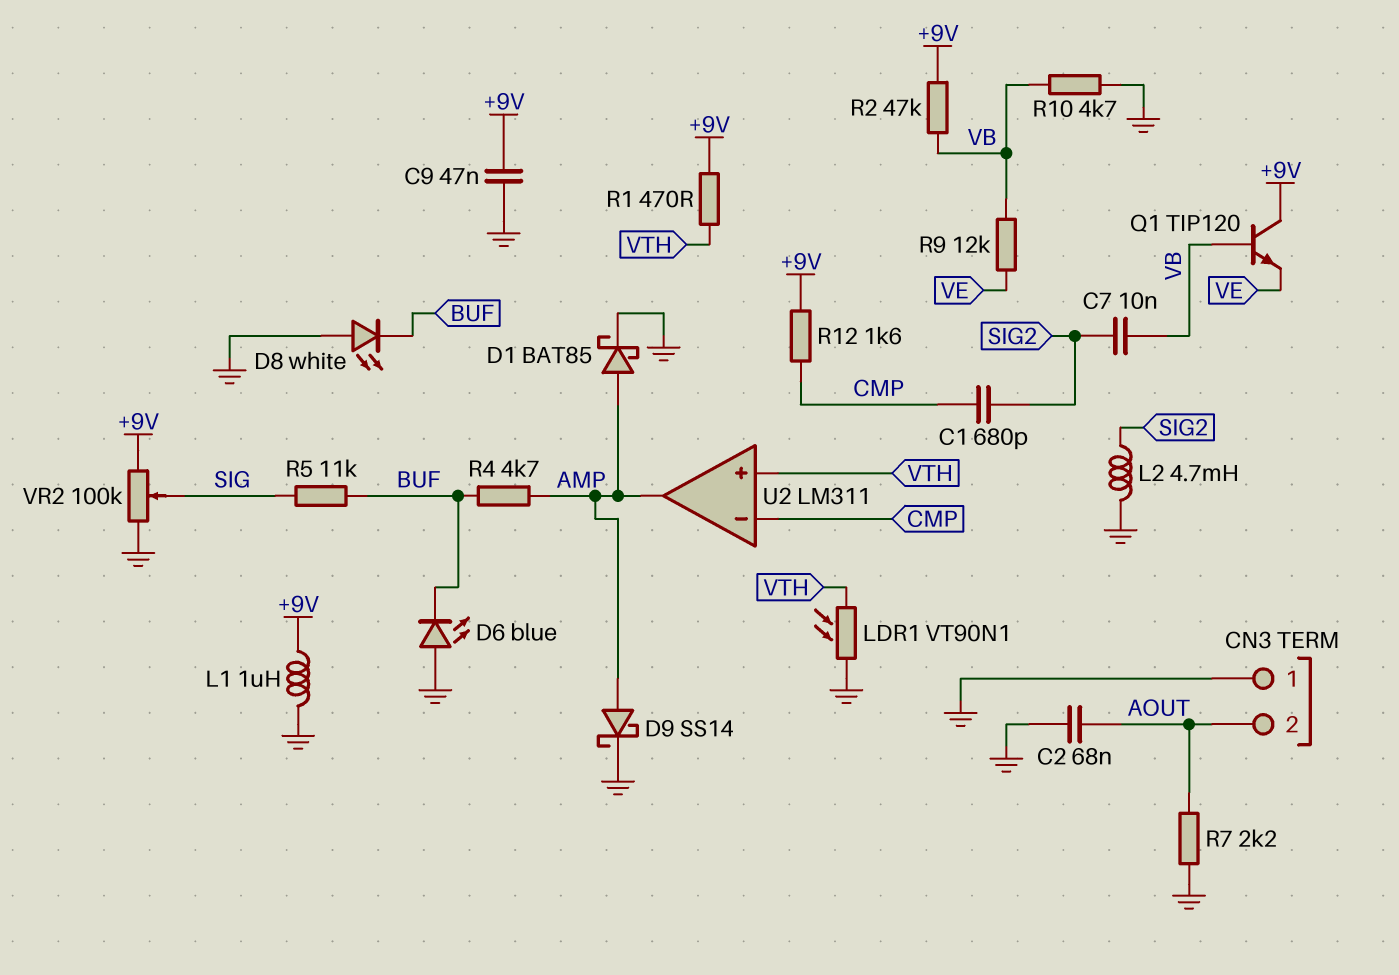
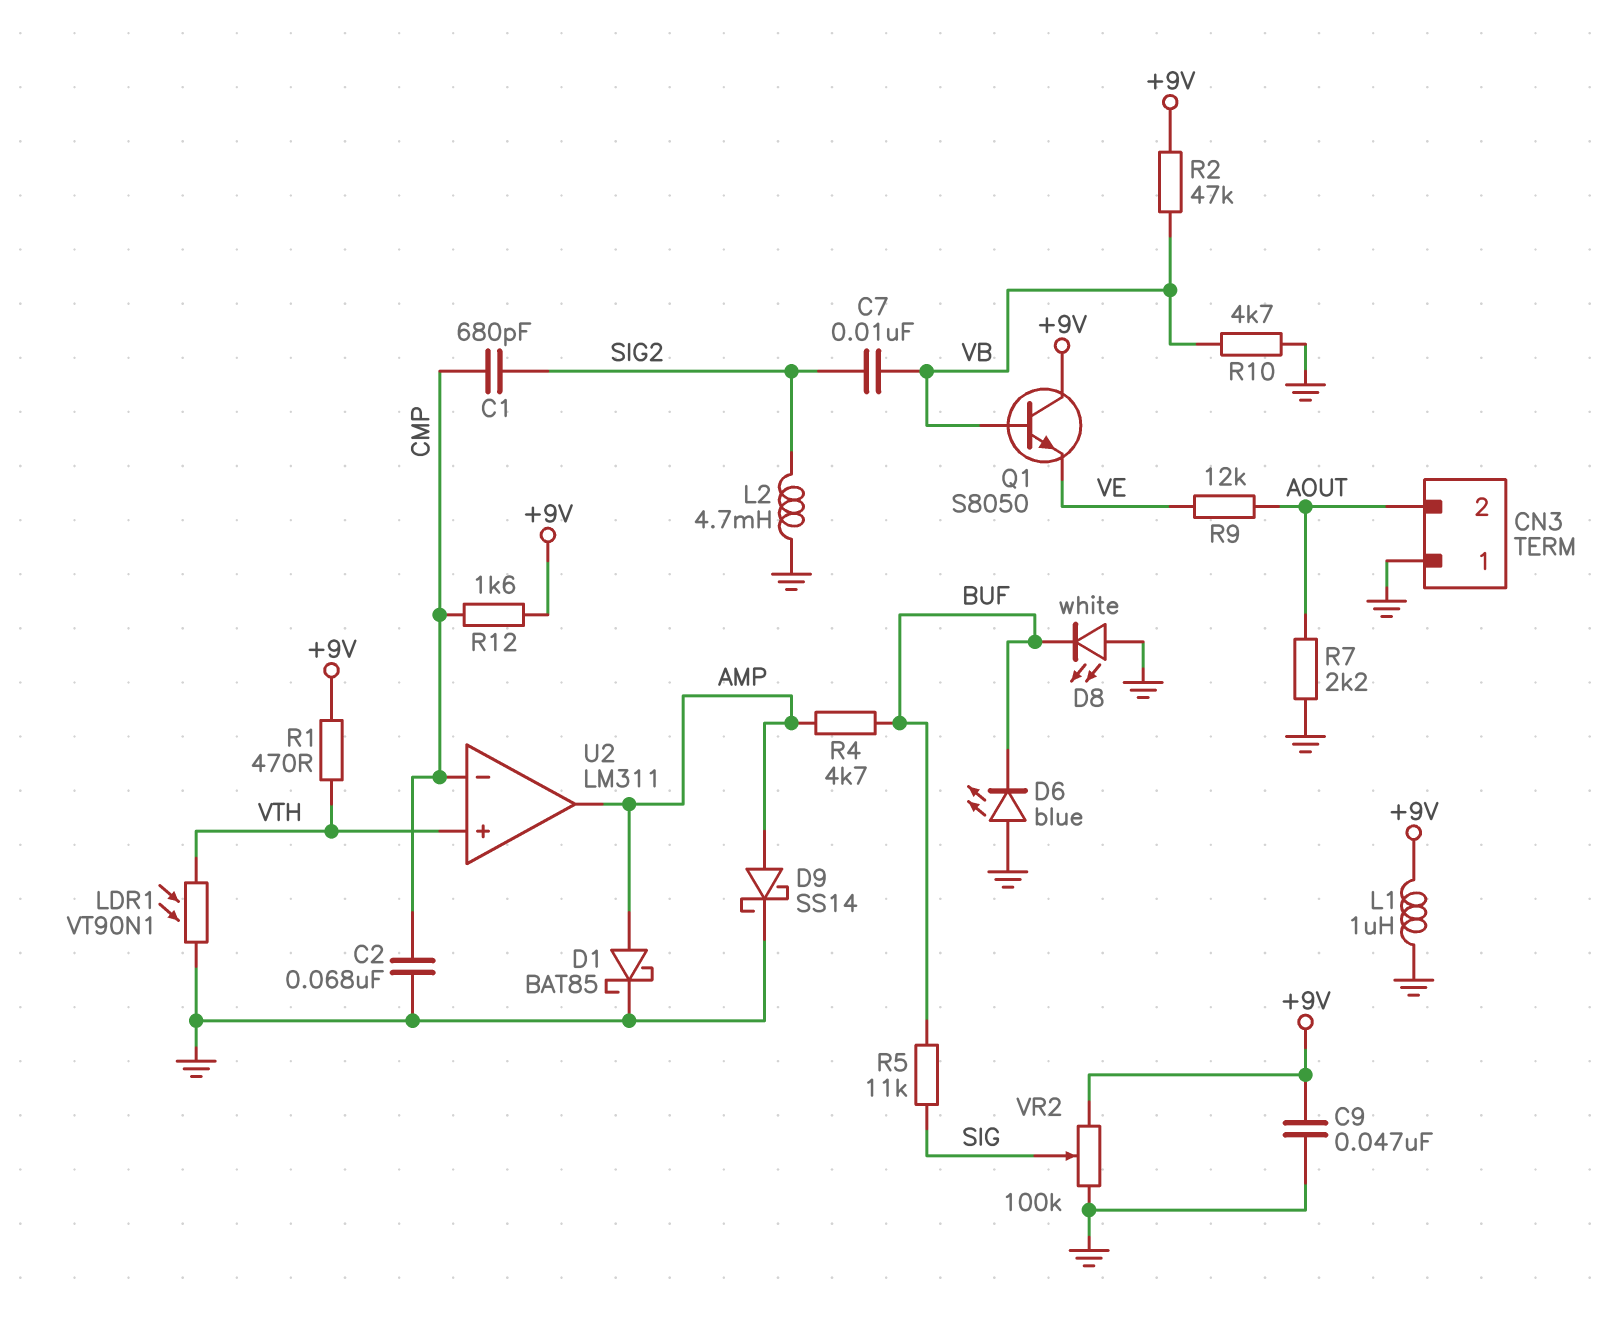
C2: 68nF (AOUT, GND) -> 68nF (CMP, GND)
Q1: NPN TIP120 (B VB, C +9V, E VE) -> NPN S8050 (B VB, C +9V, E VE)
R9: 12k (VB, VE) -> 12k (AOUT, VE)

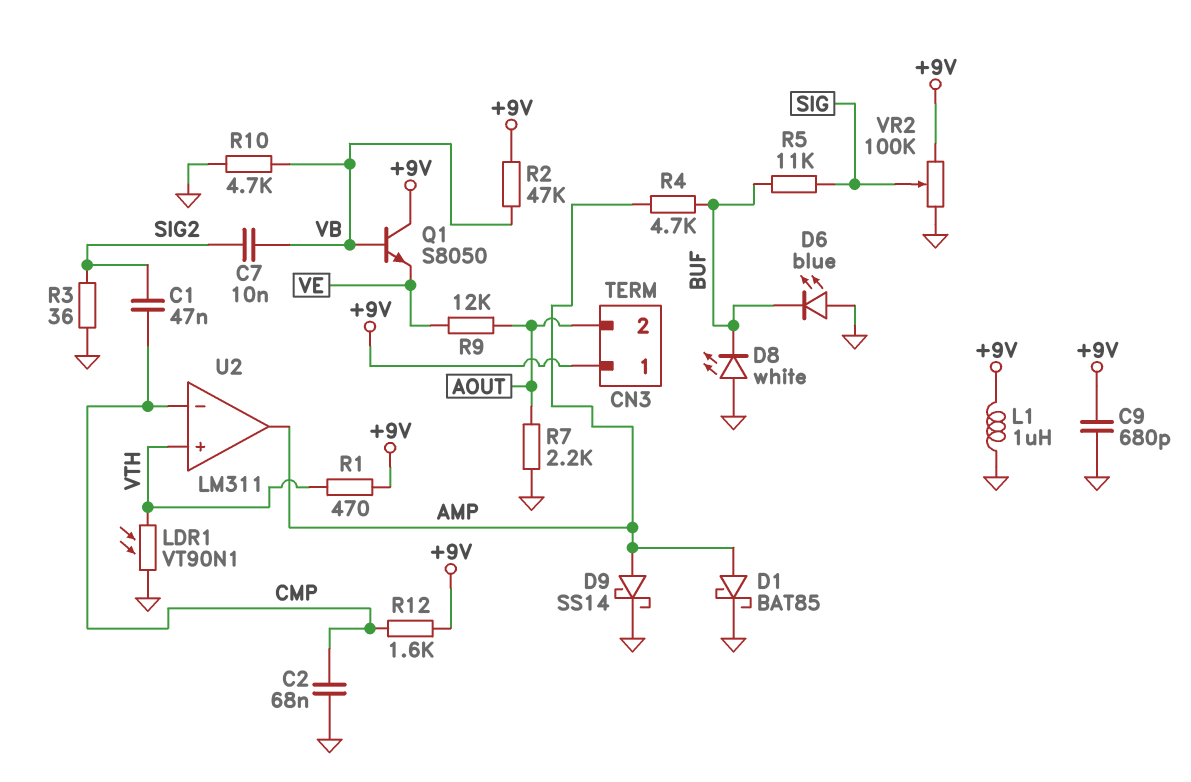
C1: 680pF (CMP, SIG2) -> 47nF (CMP, SIG2)
C9: 47nF (+9V, GND) -> 680pF (+9V, GND)
CN3 pin 1: GND -> +9V
L2: 4.7mH (GND, SIG2) -> none
R3: none -> 36 (GND, SIG2)

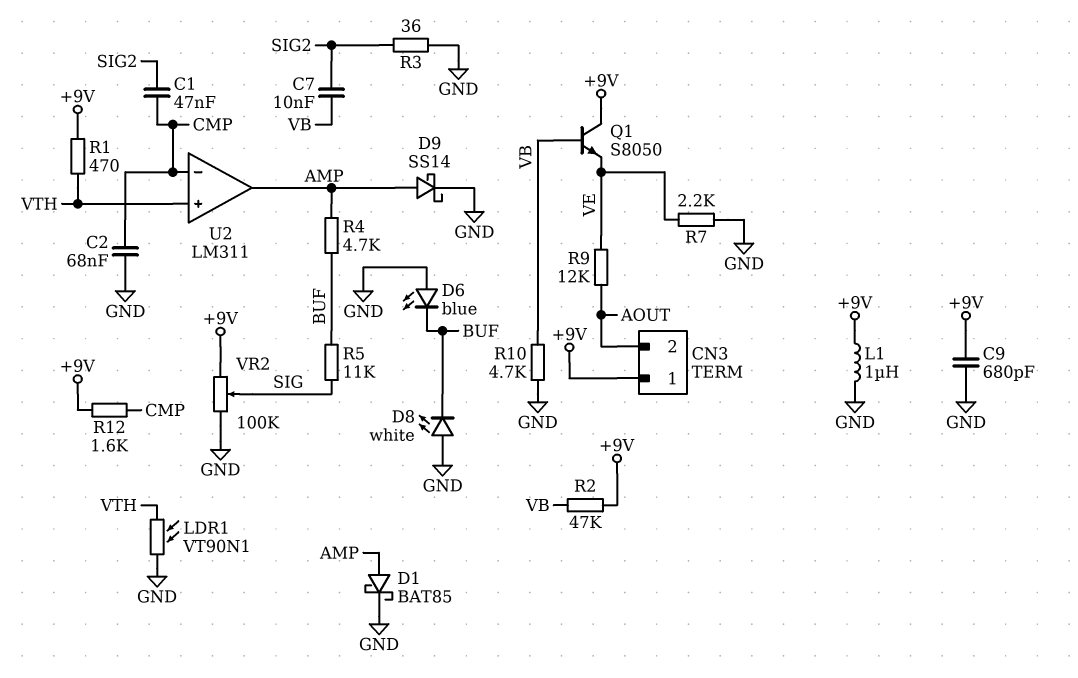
R7: 2.2k (AOUT, GND) -> 2.2k (GND, VE)

